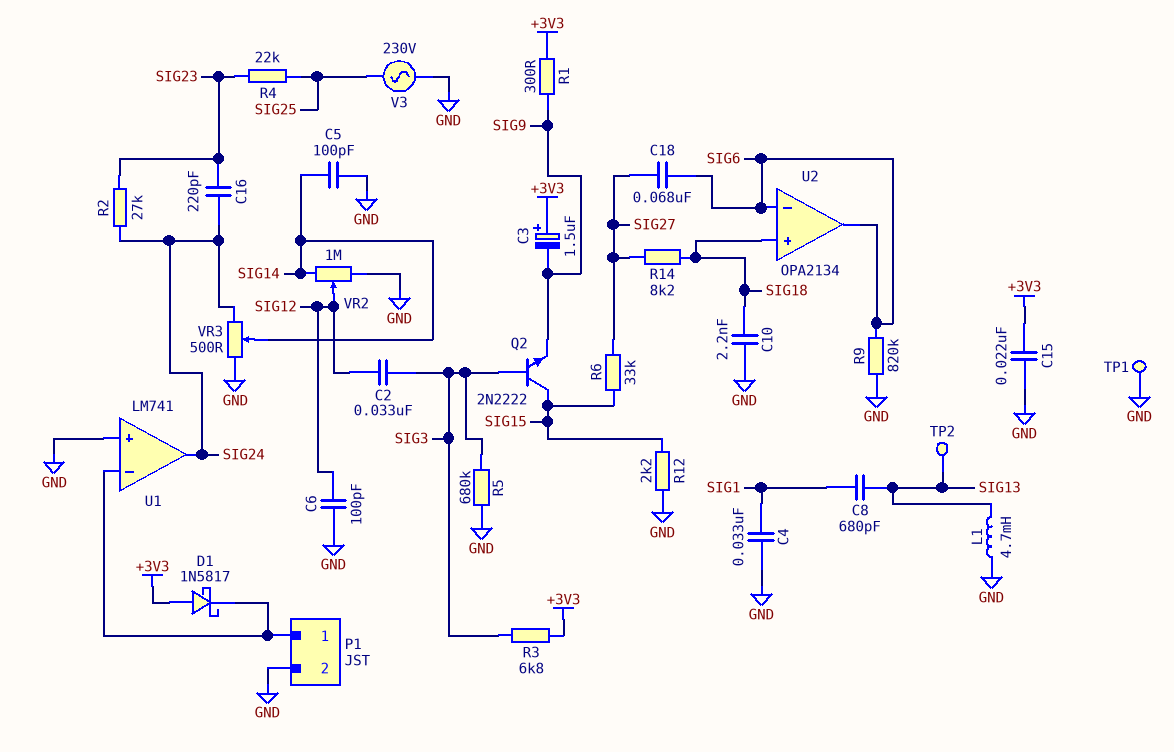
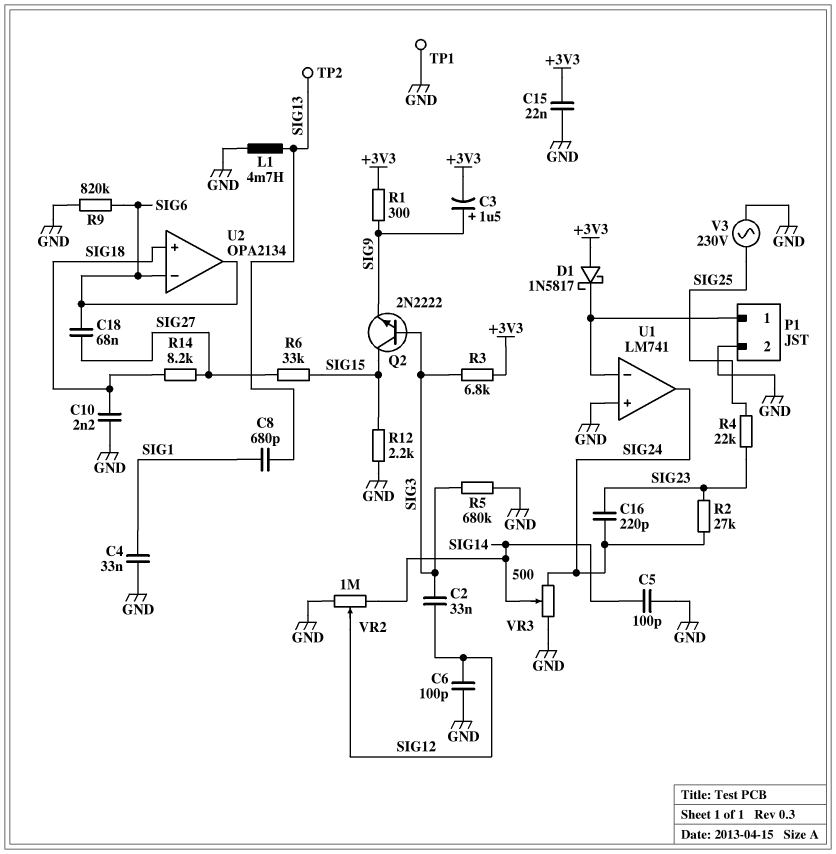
C3: 1.5uF (plus +3V3, minus SIG9) -> 1.5uF (plus SIG9, minus +3V3)

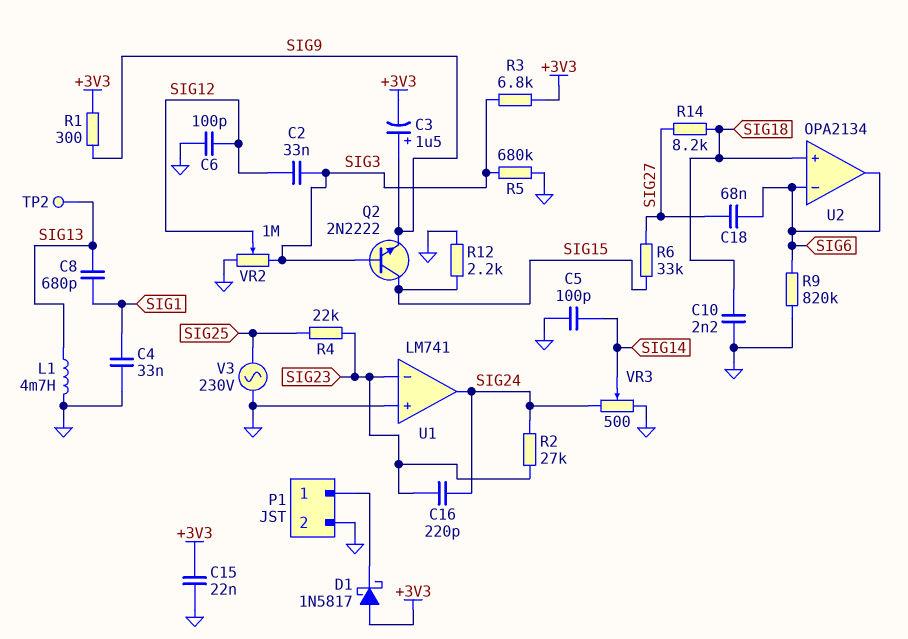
TP1: test point (GND) -> none
U1 pin in-: P1/1 -> SIG23
VR2: 1M (GND, SIG14, wiper SIG12) -> 1M (GND, SIG3, wiper SIG12)

